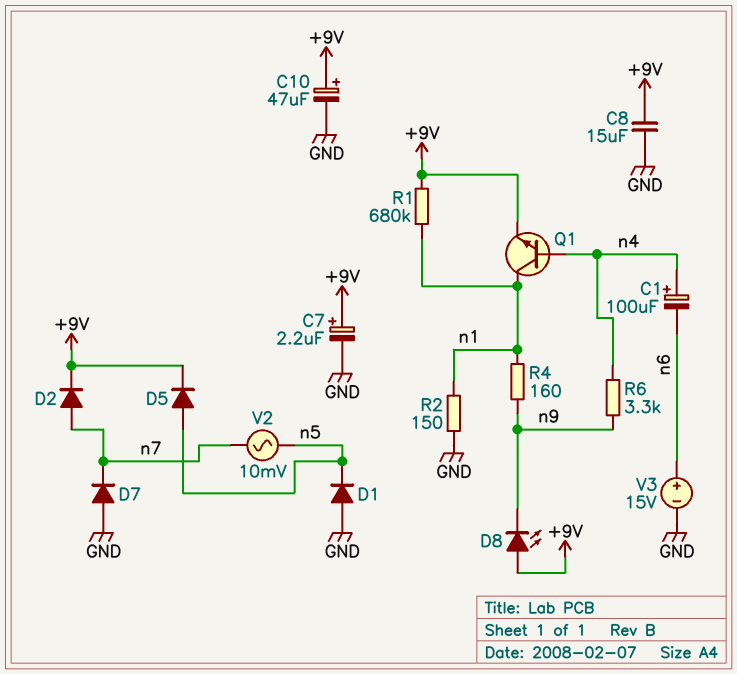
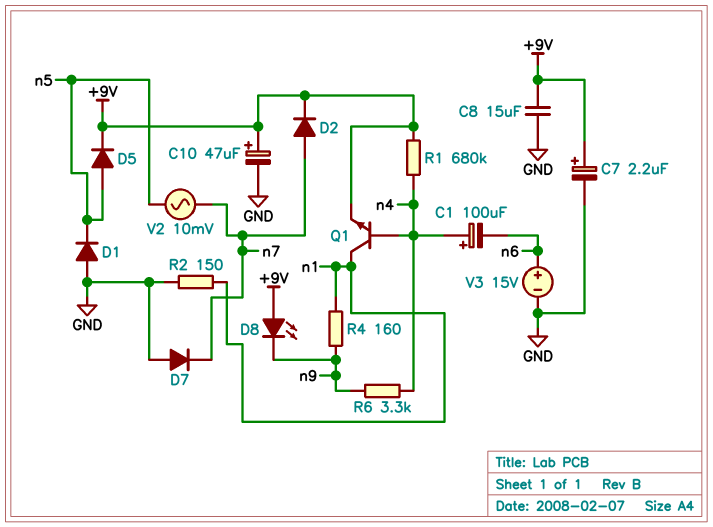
R1: 680k (+9V, n1) -> 680k (+9V, n4)

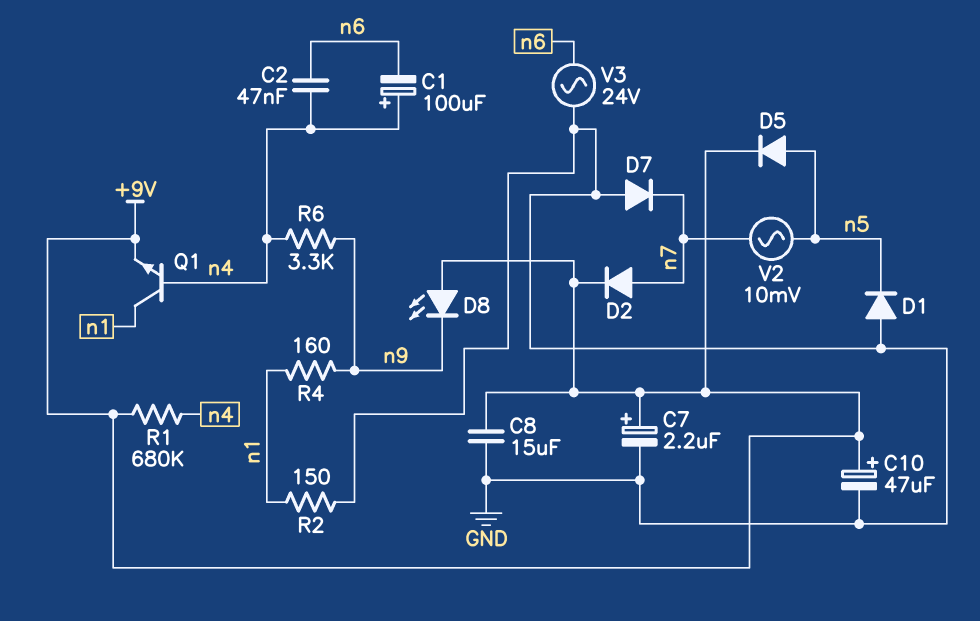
C2: none -> 47nF (n4, n6)
V3: 15V (plus n6, minus GND) -> AC 24V (GND, n6)

